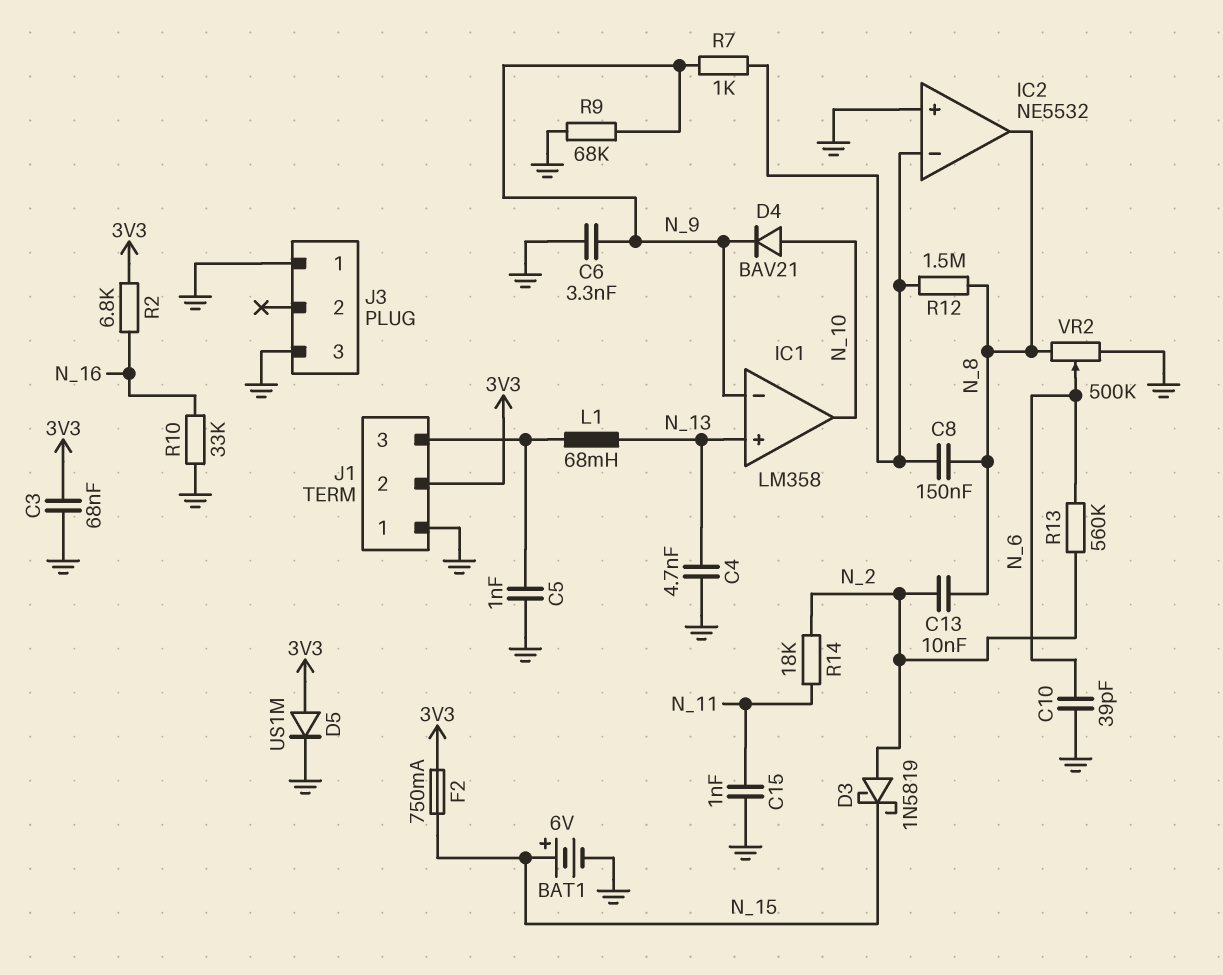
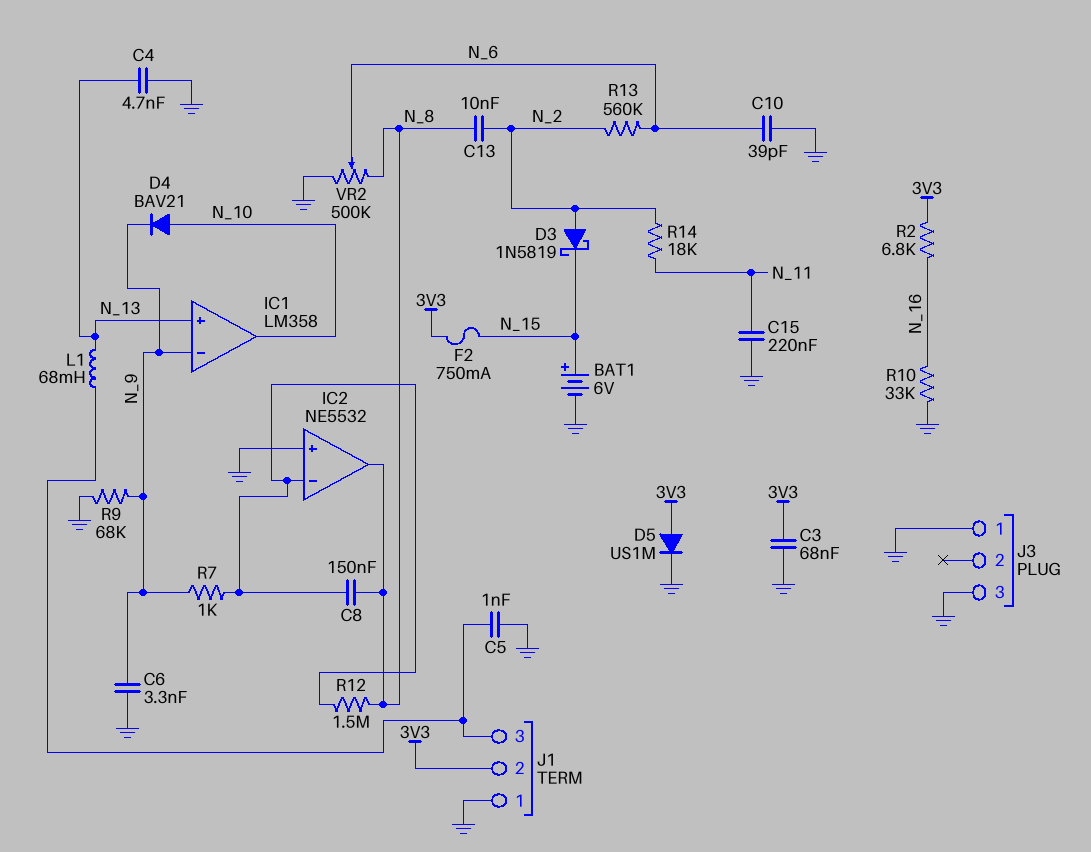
C15: 1nF (GND, N_11) -> 220nF (GND, N_11)

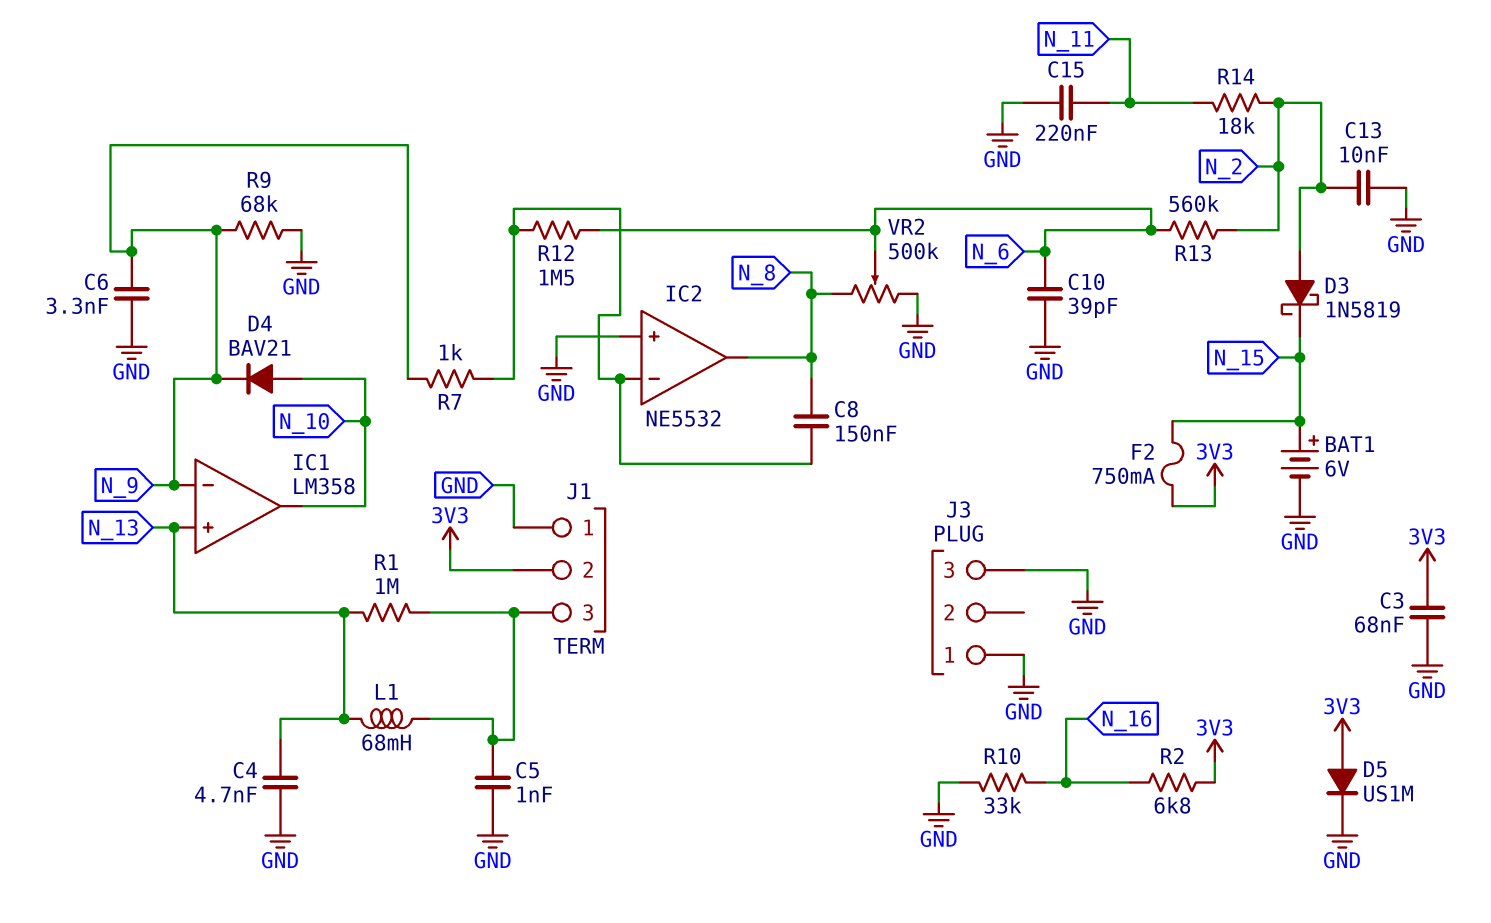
C13: 10nF (N_2, N_8) -> 10nF (GND, N_2)
R1: none -> 1M (J1/3, N_13)
R12: 1.5M (IC2/in-, N_8) -> 1.5M (IC2/in-, N_6)

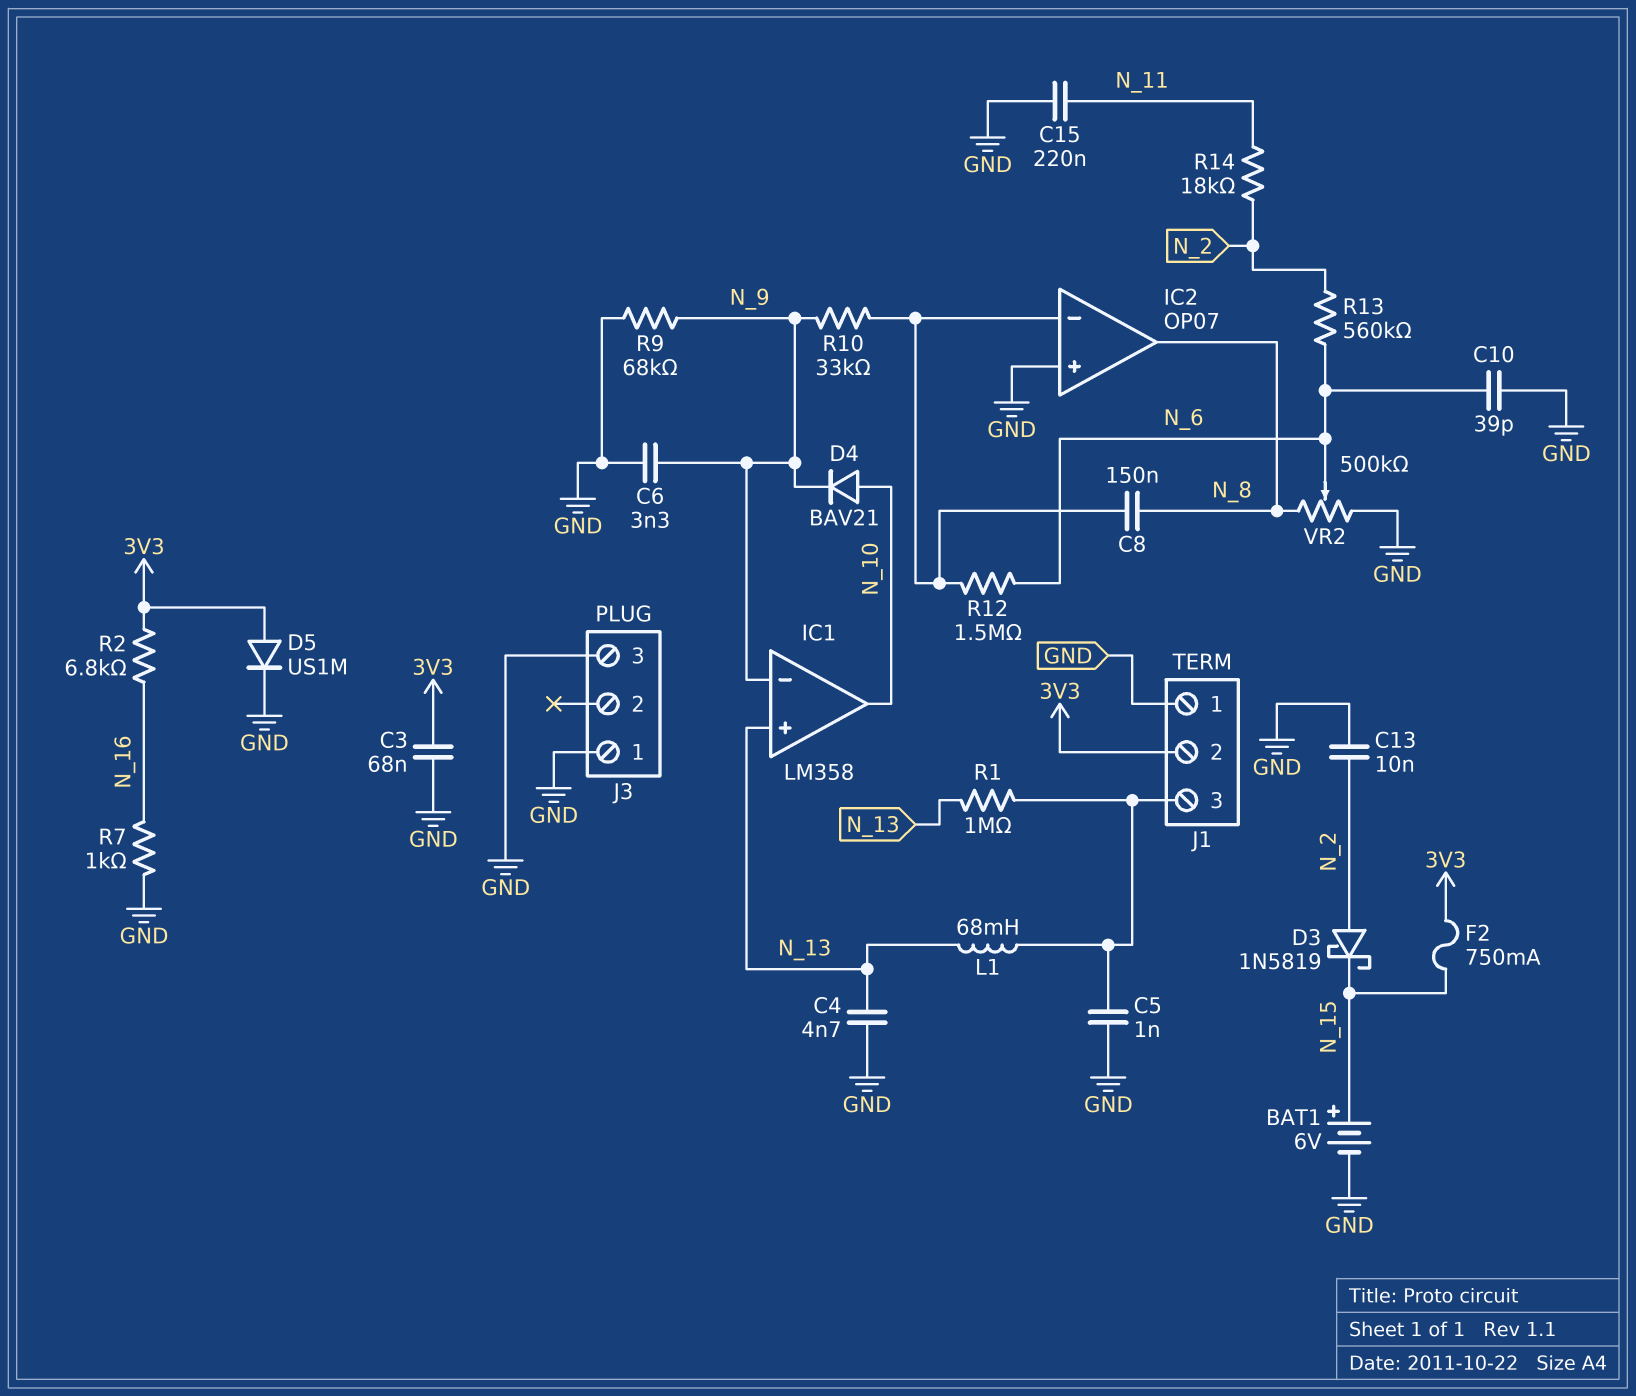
IC2: NE5532 -> OP07
R7: 1k (IC2/in-, N_9) -> 1k (GND, N_16)
R10: 33k (GND, N_16) -> 33k (IC2/in-, N_9)

